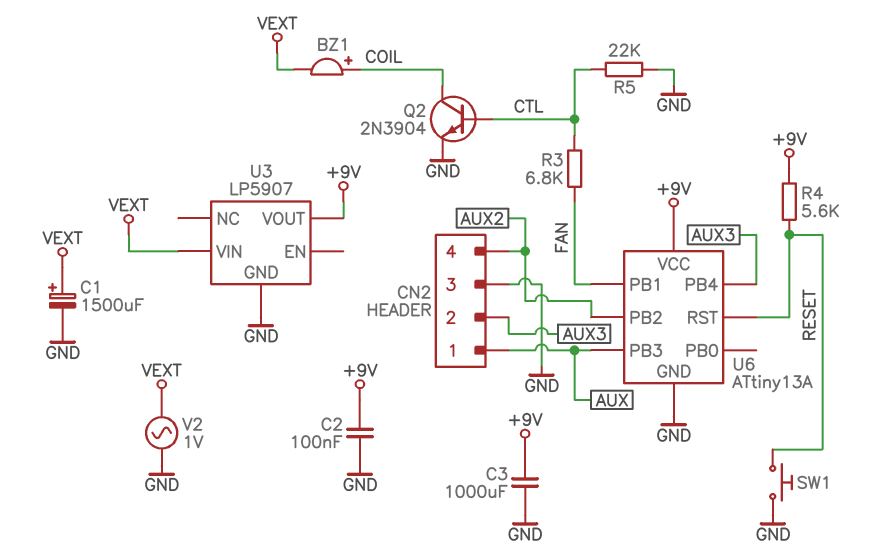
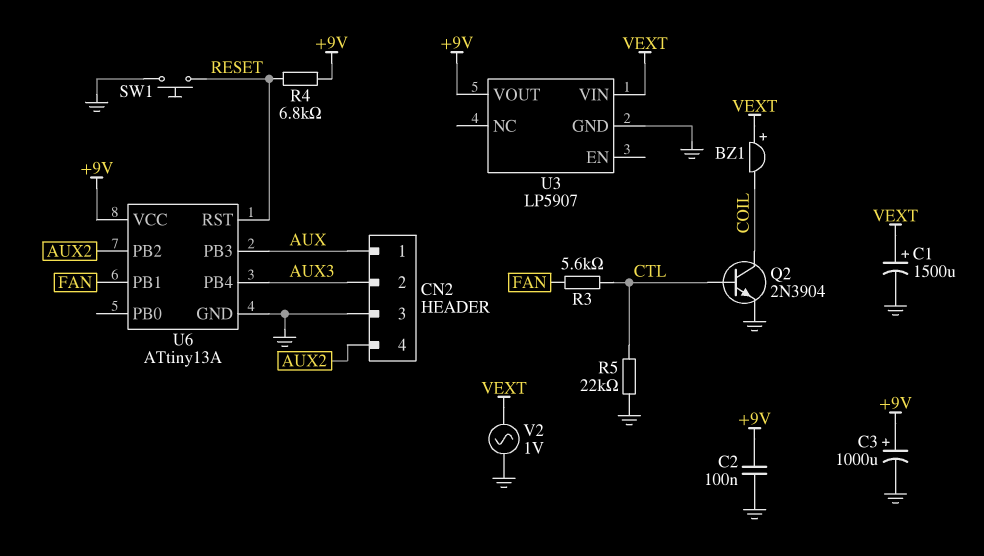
BZ1: buzzer (plus COIL, minus VEXT) -> buzzer (plus VEXT, minus COIL)
C3: 1000uF (+9V, GND) -> 1000uF (plus +9V, minus GND)
R3: 6.8k (CTL, FAN) -> 5.6k (CTL, FAN)
R4: 5.6k (+9V, RESET) -> 6.8k (+9V, RESET)

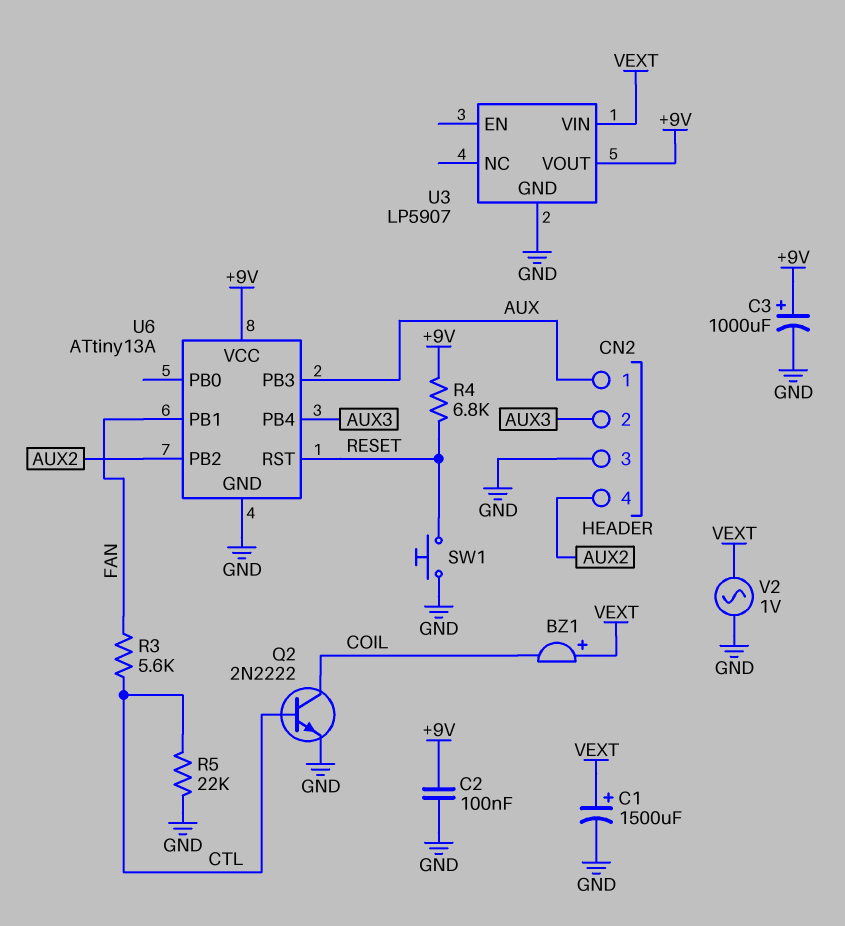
Q2: NPN 2N3904 (B CTL, C COIL, E GND) -> NPN 2N2222 (B CTL, C COIL, E GND)

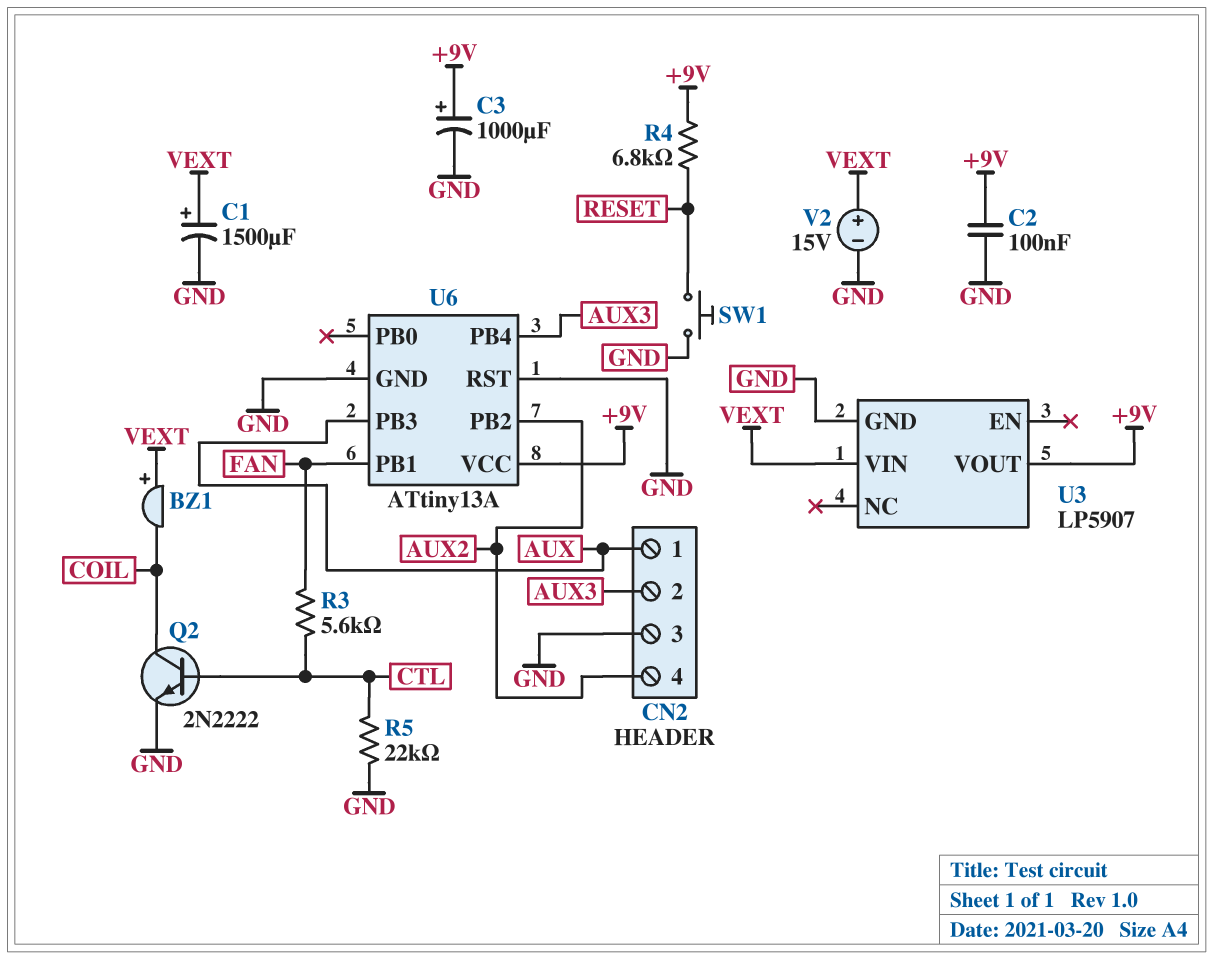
U6 pin RST: RESET -> GND
V2: AC 1V (GND, VEXT) -> 15V (plus VEXT, minus GND)

